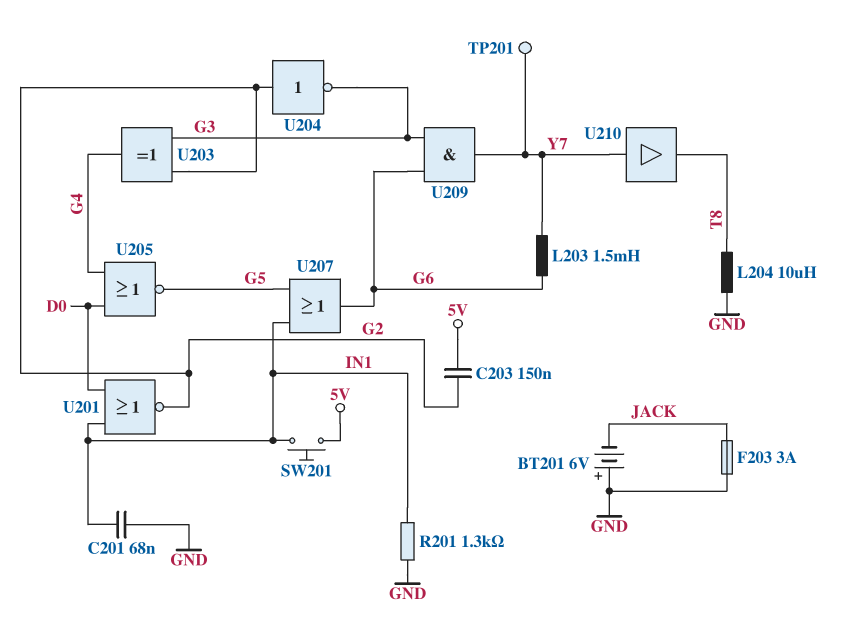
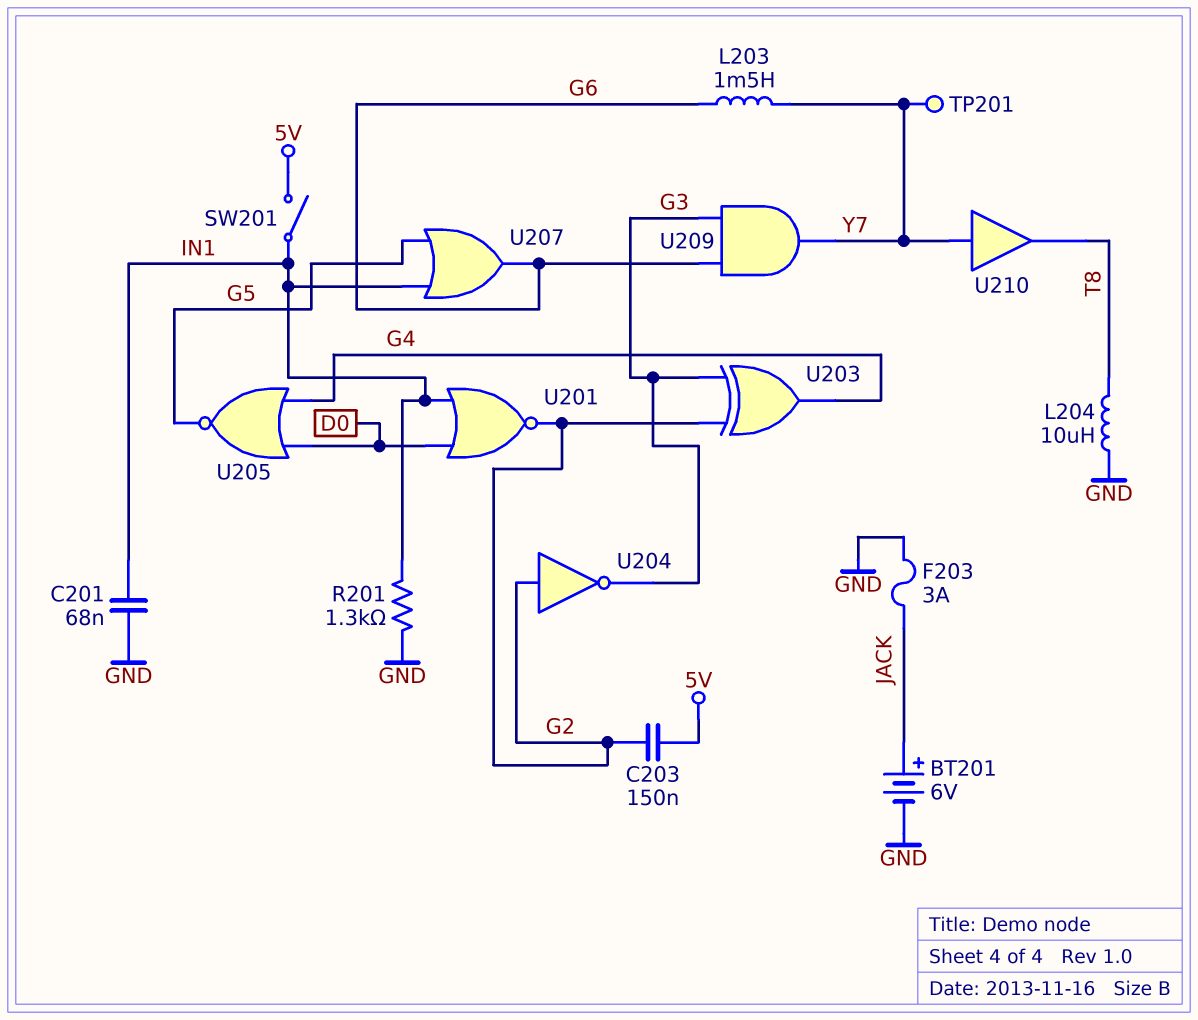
BT201: 6V (plus GND, minus JACK) -> 6V (plus JACK, minus GND)
SW201: button (5V, IN1) -> switch (5V, IN1)

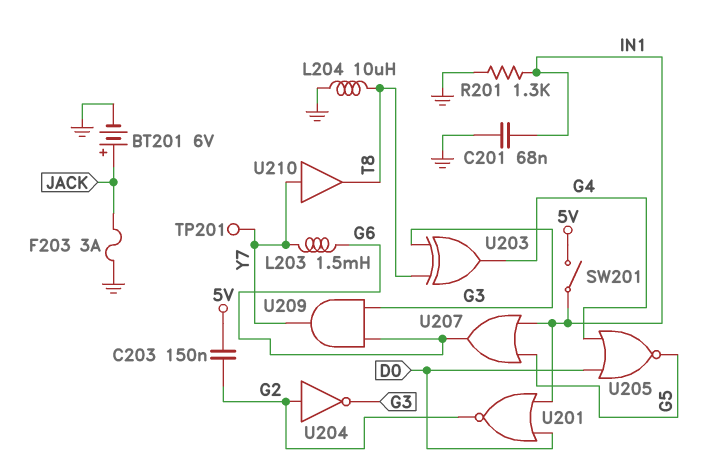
U203: XOR (in G2, in G3, out G4) -> XOR (in G3, in T8, out G4)

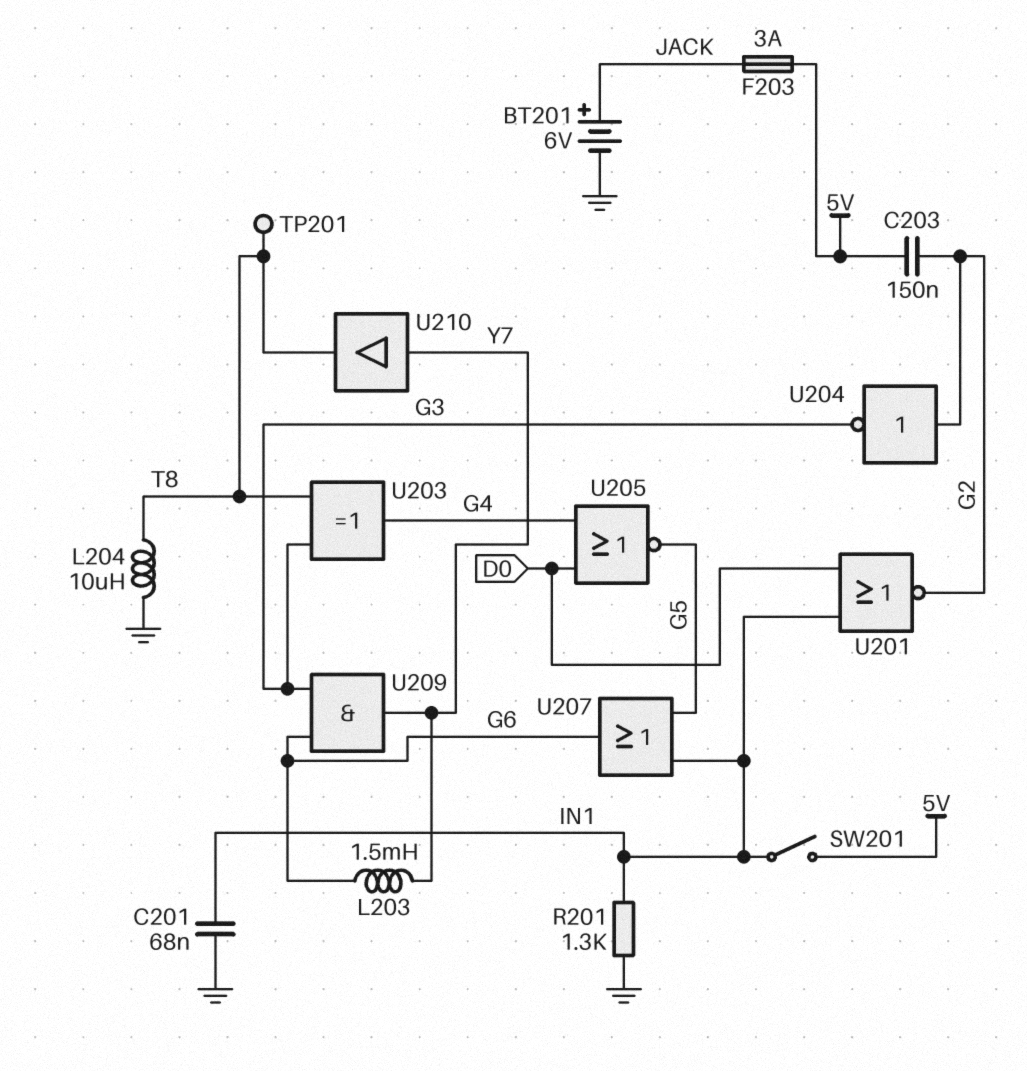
F203: 3A (GND, JACK) -> 3A (5V, JACK)
TP201: test point (Y7) -> test point (T8)

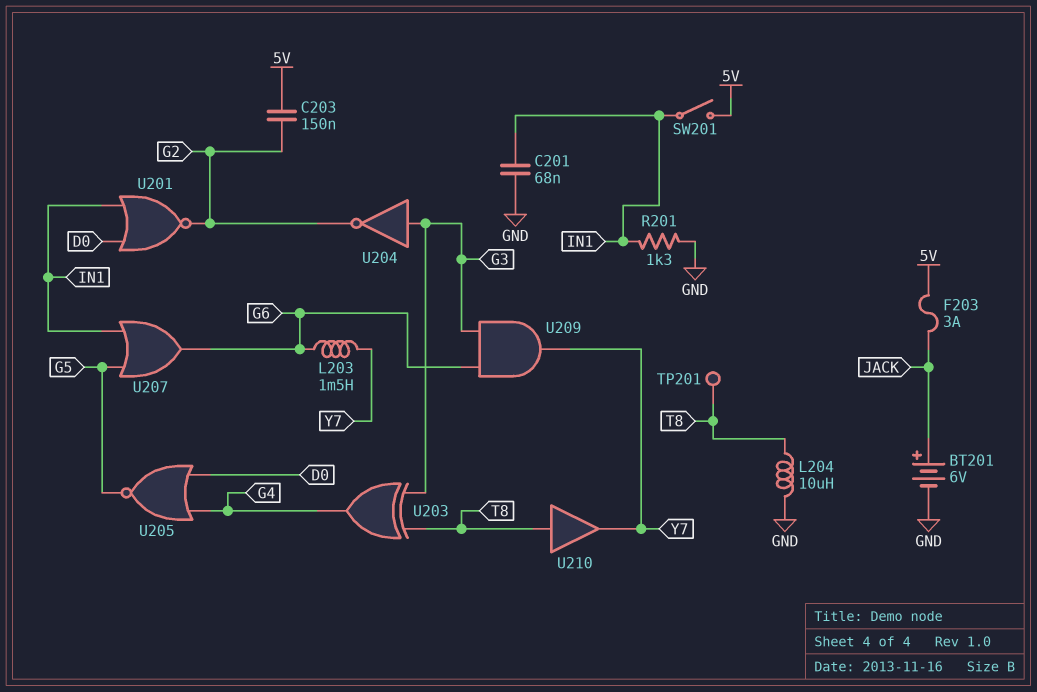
U204: NOT (in G2, out G3) -> NOT (in G3, out G2)
U210: buffer (in Y7, out T8) -> buffer (in T8, out Y7)

